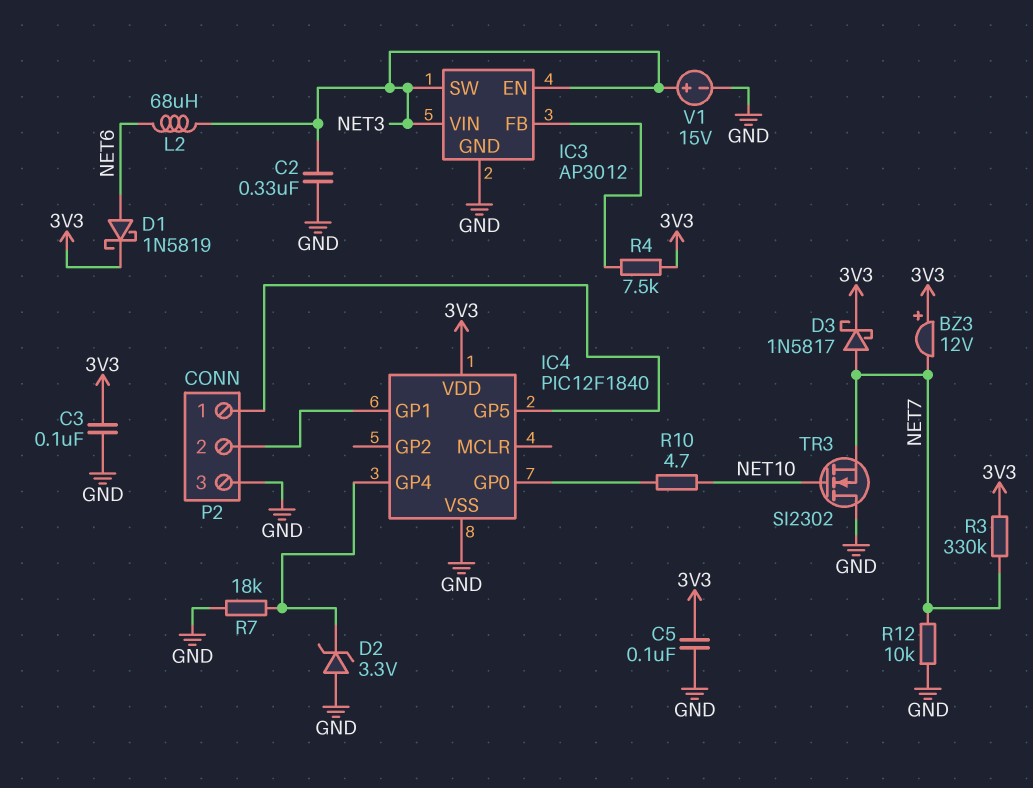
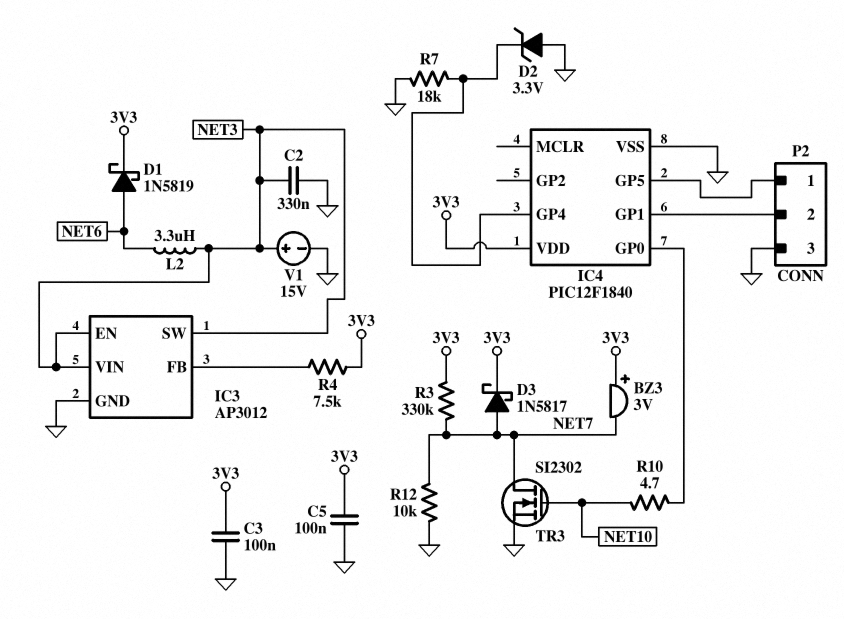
BZ3: buzzer 12V (plus 3V3, minus NET7) -> buzzer 3V (plus 3V3, minus NET7)
L2: 68uH (NET3, NET6) -> 3.3uH (NET3, NET6)
TR3: NMOS SI2302 (G NET10, D GND, S NET7) -> NMOS SI2302 (G NET10, D NET7, S GND)

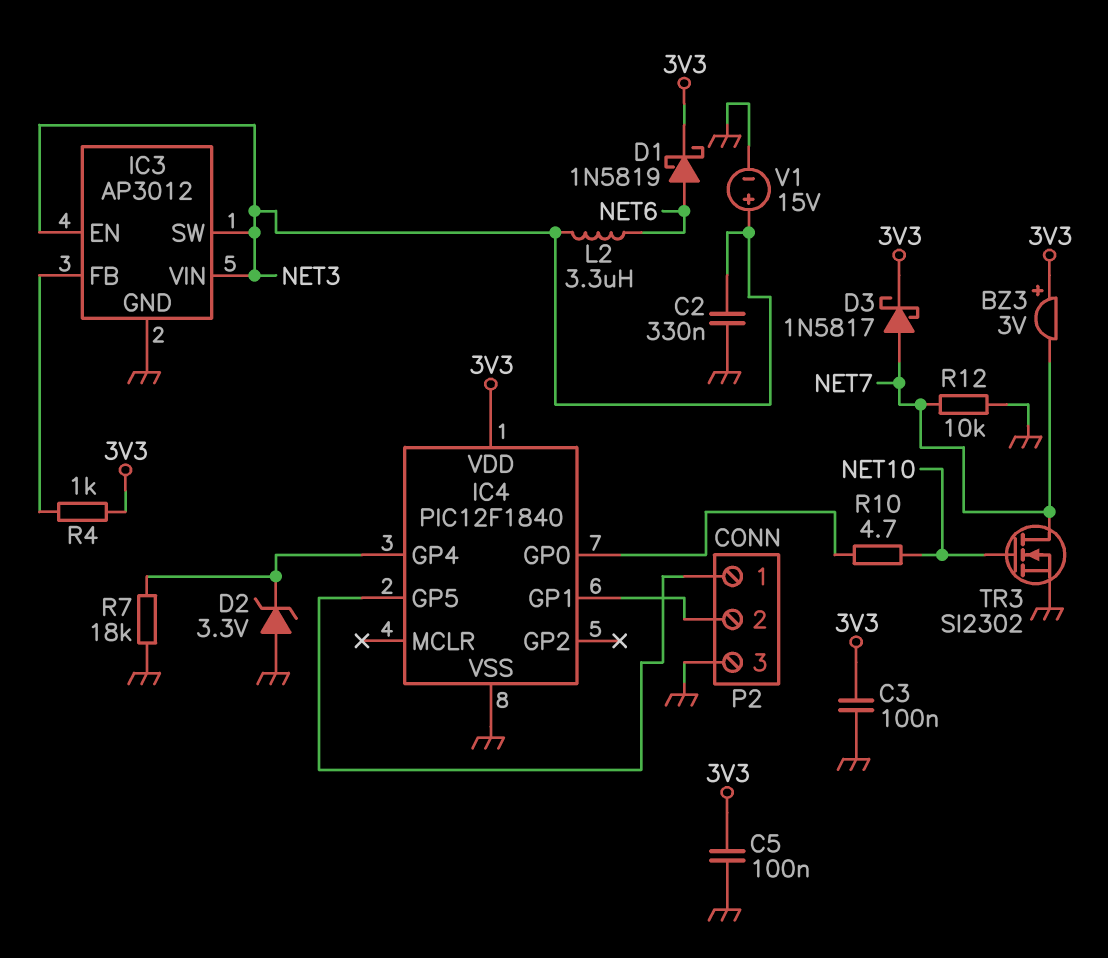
R3: 330k (3V3, NET7) -> none
R4: 7.5k (3V3, IC3/FB) -> 1k (3V3, IC3/FB)

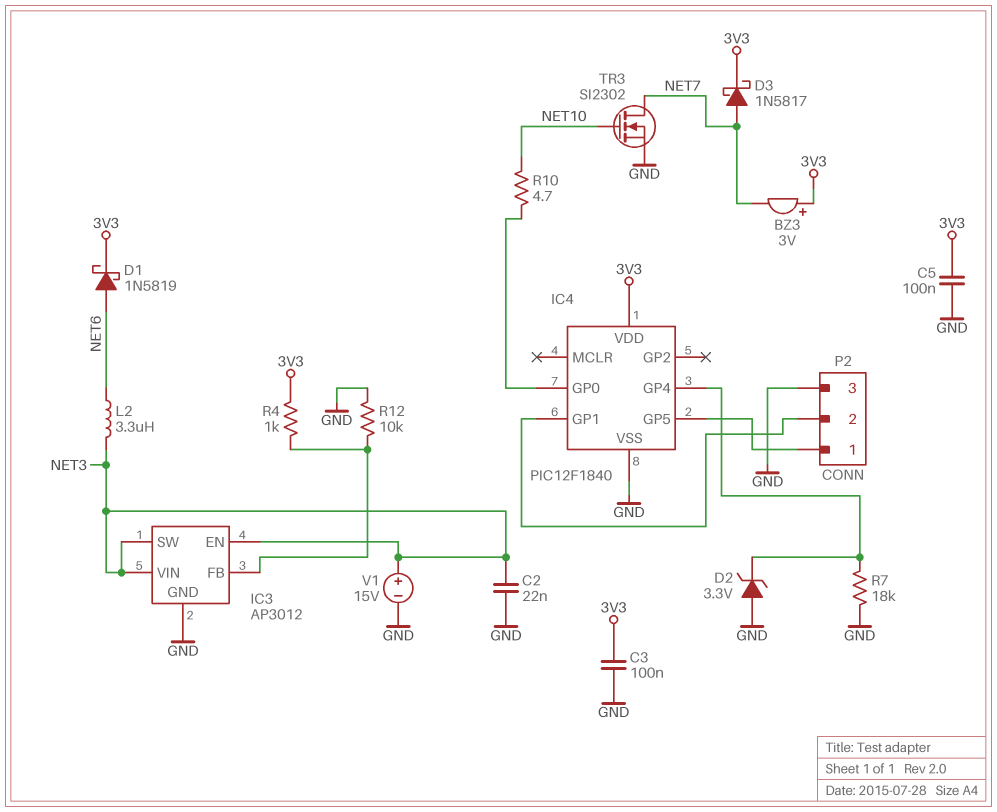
C2: 330nF (GND, NET3) -> 22nF (GND, NET3)
R12: 10k (GND, NET7) -> 10k (GND, IC3/FB)

